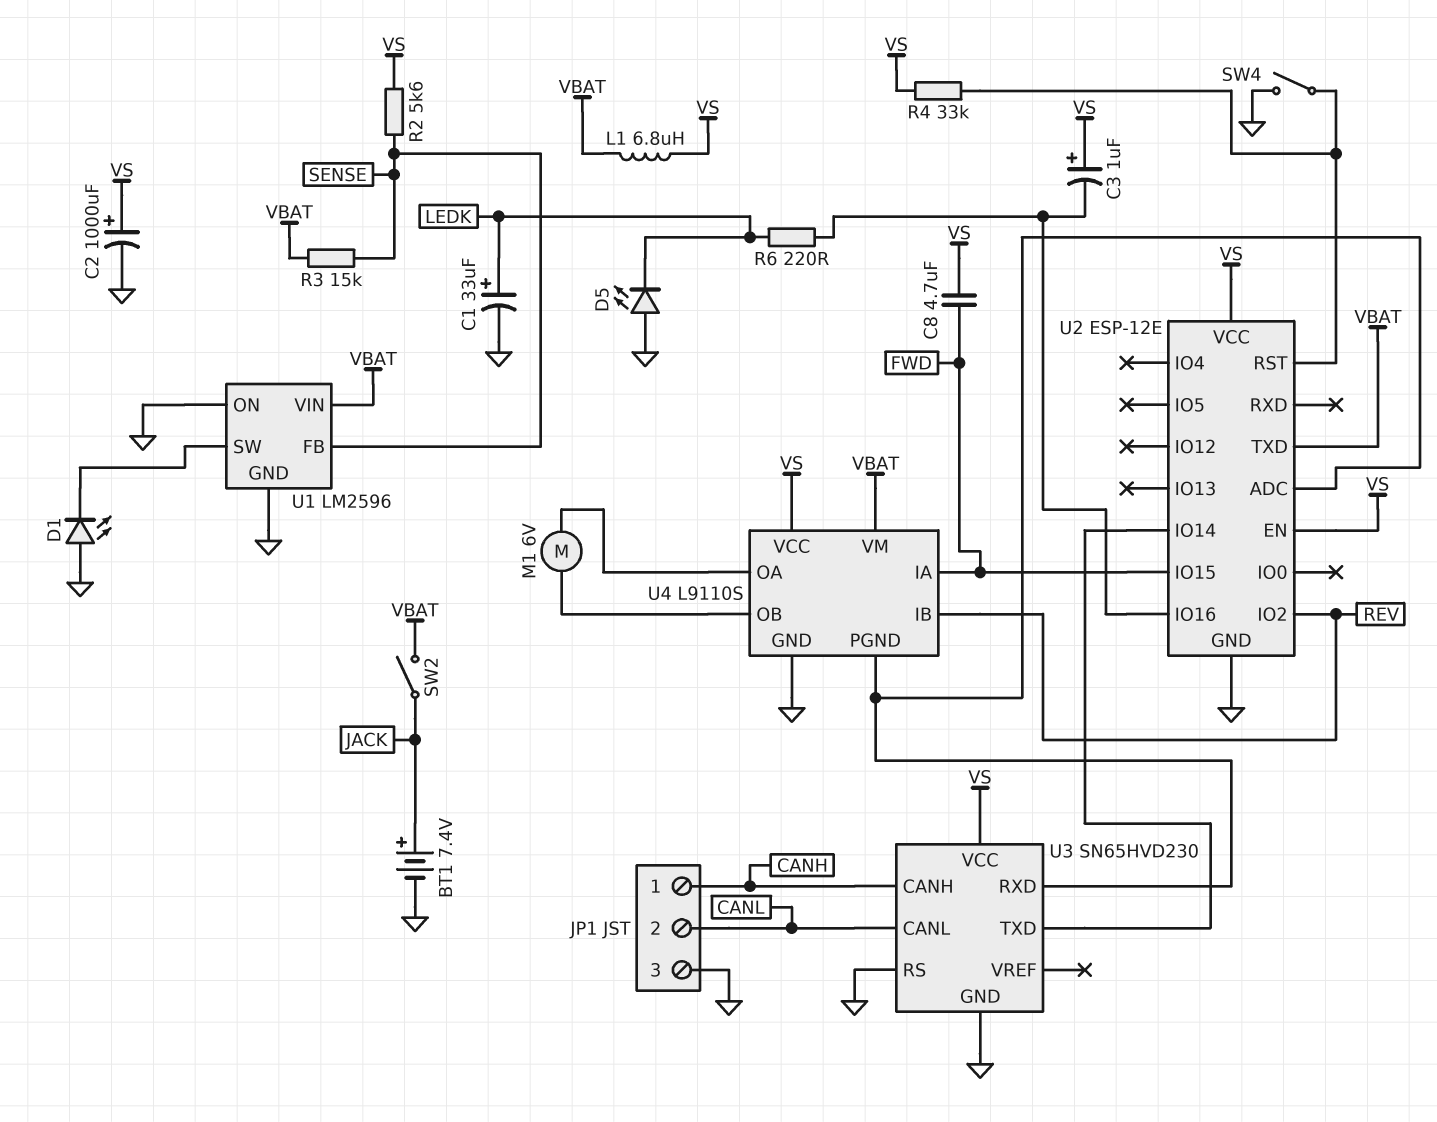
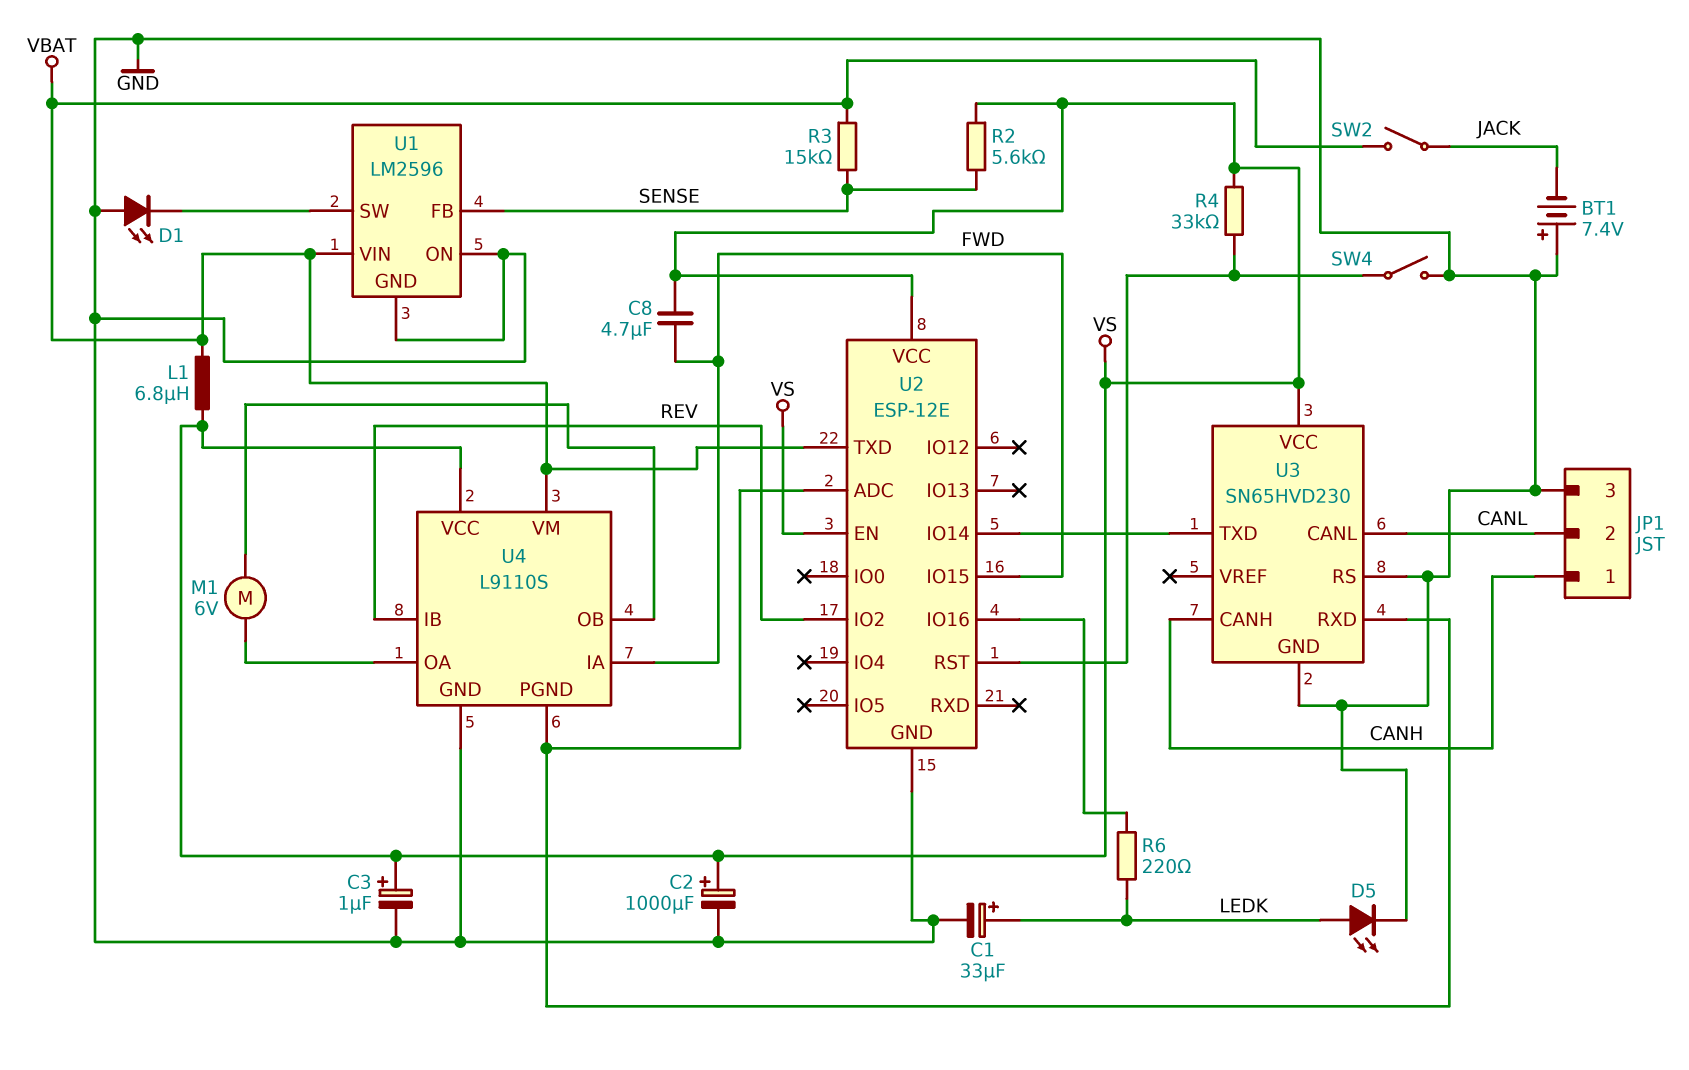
BT1: 7.4V (plus JACK, minus GND) -> 7.4V (plus GND, minus JACK)
C3: 1uF (plus VS, minus U2/IO16) -> 1uF (plus VS, minus GND)
D5: LED (A GND, K LEDK) -> LED (A LEDK, K GND)

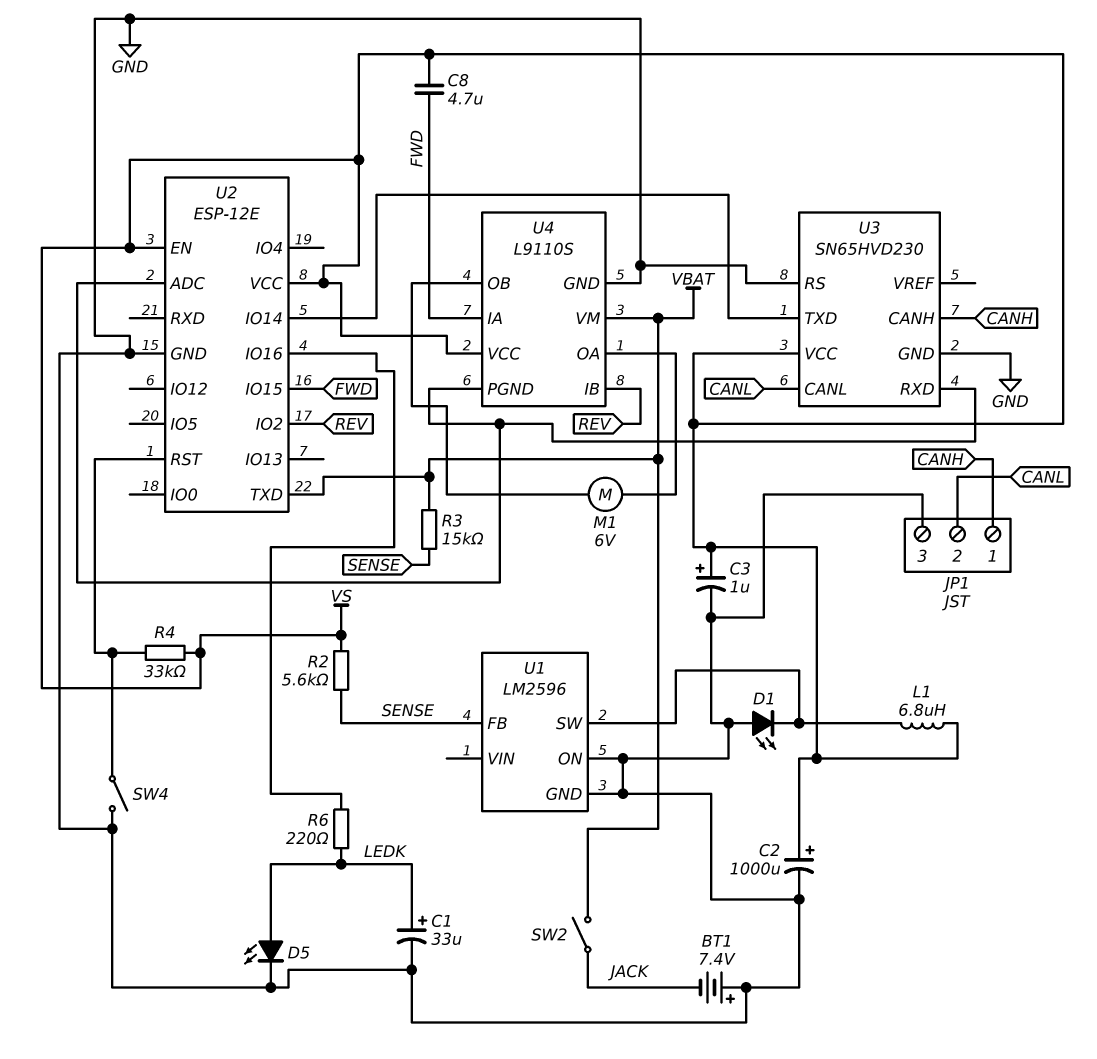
L1: 6.8uH (VBAT, VS) -> 6.8uH (U1/SW, VS)
U1 pin VIN: VBAT -> none

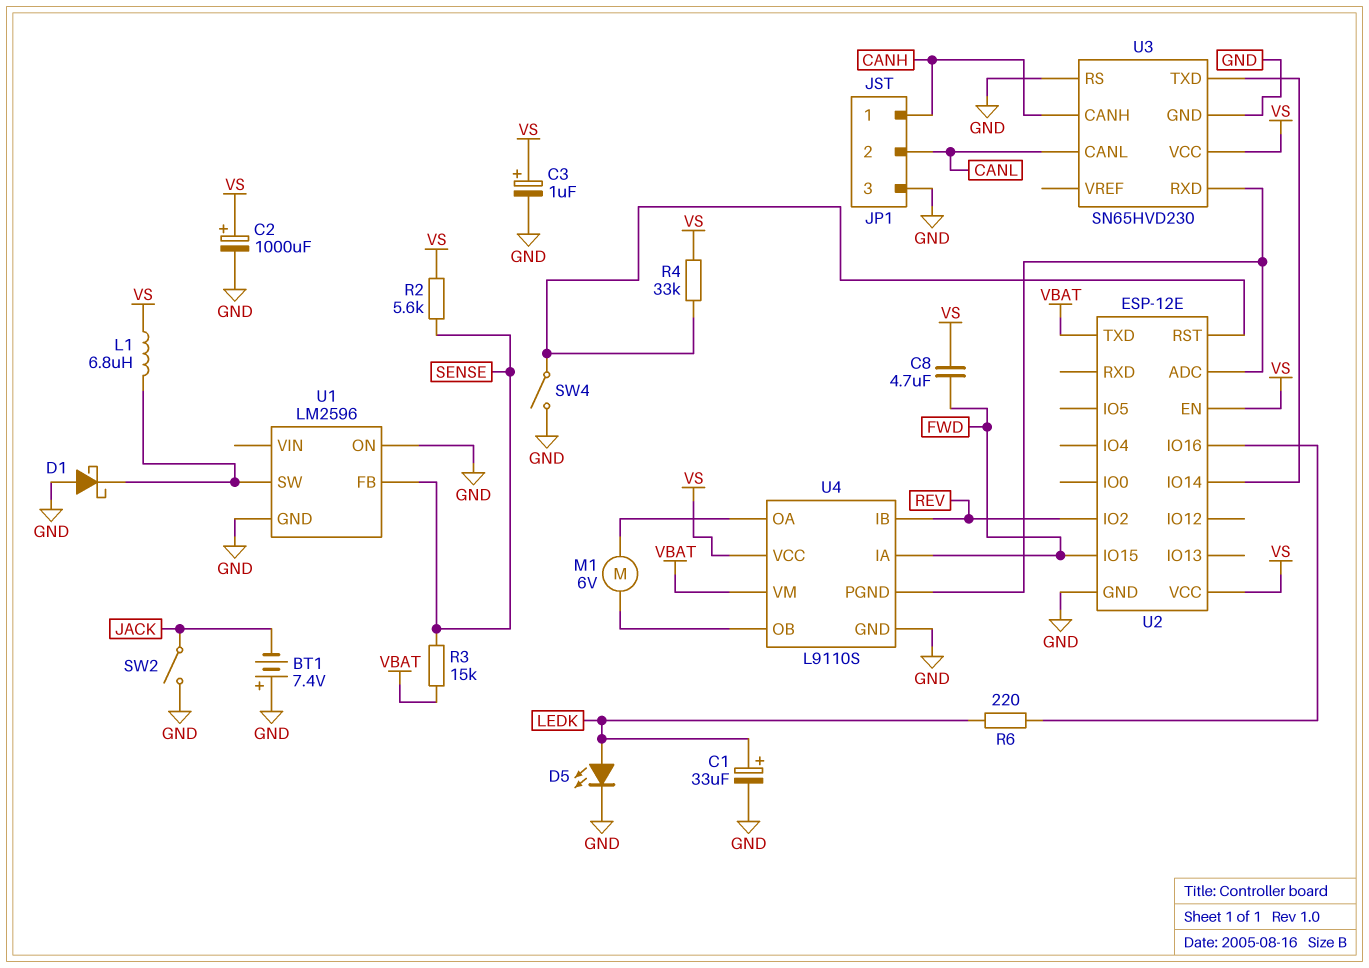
D1: LED (A GND, K U1/SW) -> schottky (A GND, K U1/SW)
SW2: switch (JACK, VBAT) -> switch (GND, JACK)

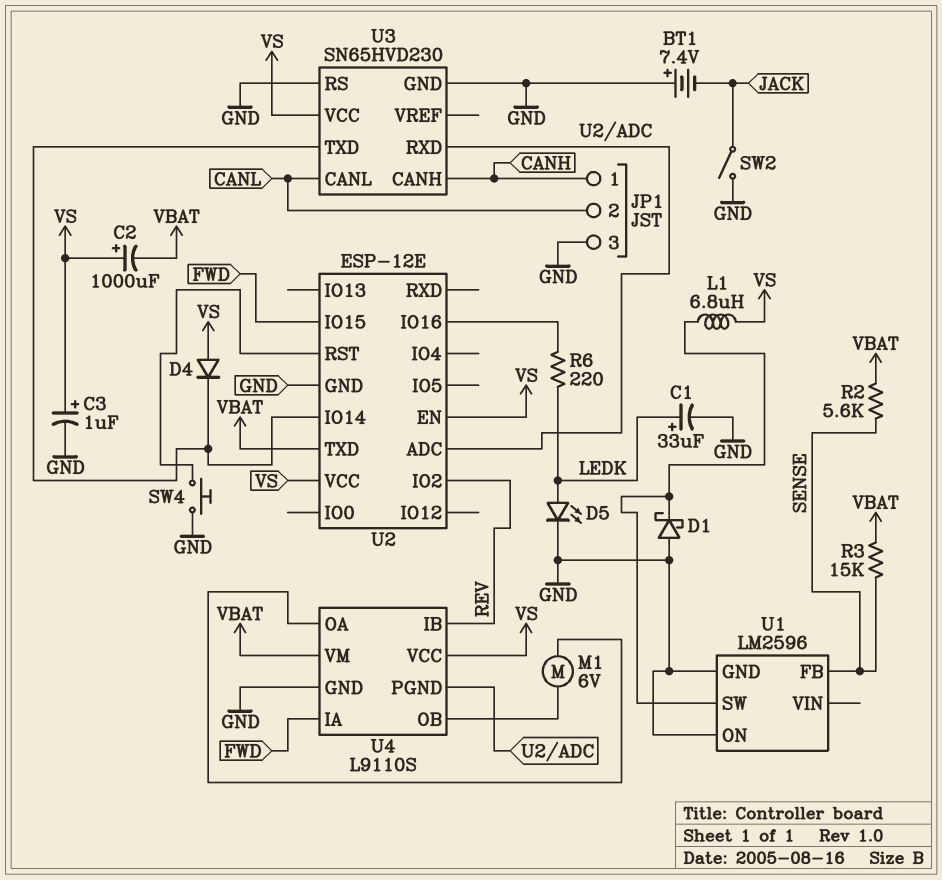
C2: 1000uF (plus VS, minus GND) -> 1000uF (plus VS, minus VBAT)
C8: 4.7uF (FWD, VS) -> none
D4: none -> diode (A VS, K U2/IO14)
R2: 5.6k (SENSE, VS) -> 5.6k (SENSE, VBAT)
R4: 33k (U2/RST, VS) -> none
SW4: switch (GND, U2/RST) -> button (GND, U2/RST)

